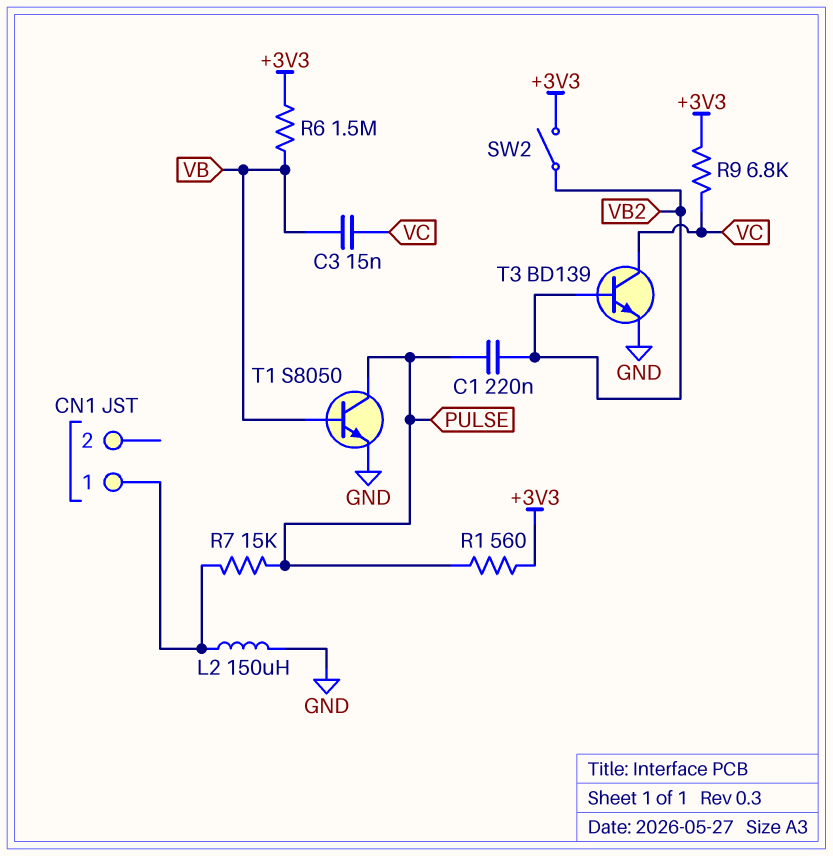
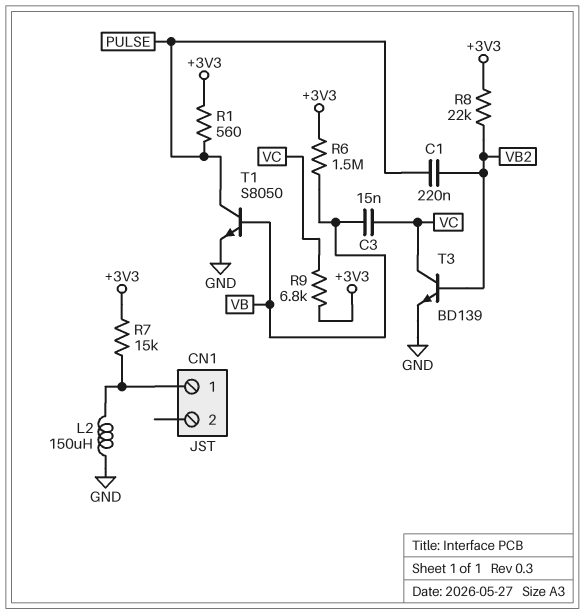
R7: 15k (CN1/1, PULSE) -> 15k (+3V3, CN1/1)
R8: none -> 22k (+3V3, VB2)
SW2: switch (+3V3, VB2) -> none

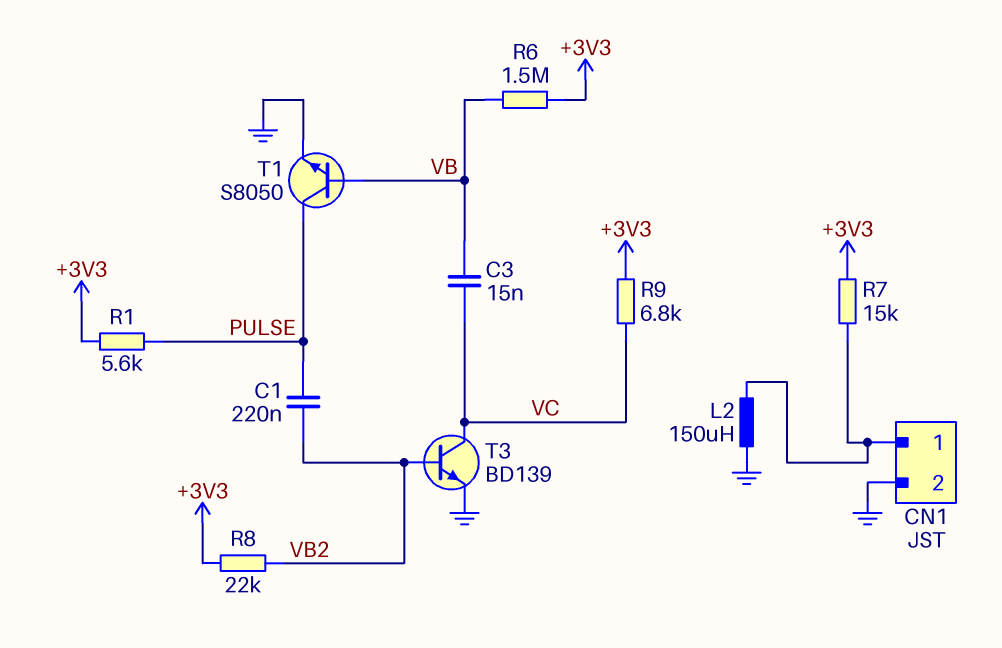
CN1 pin 2: none -> GND
R1: 560 (+3V3, PULSE) -> 5.6k (+3V3, PULSE)

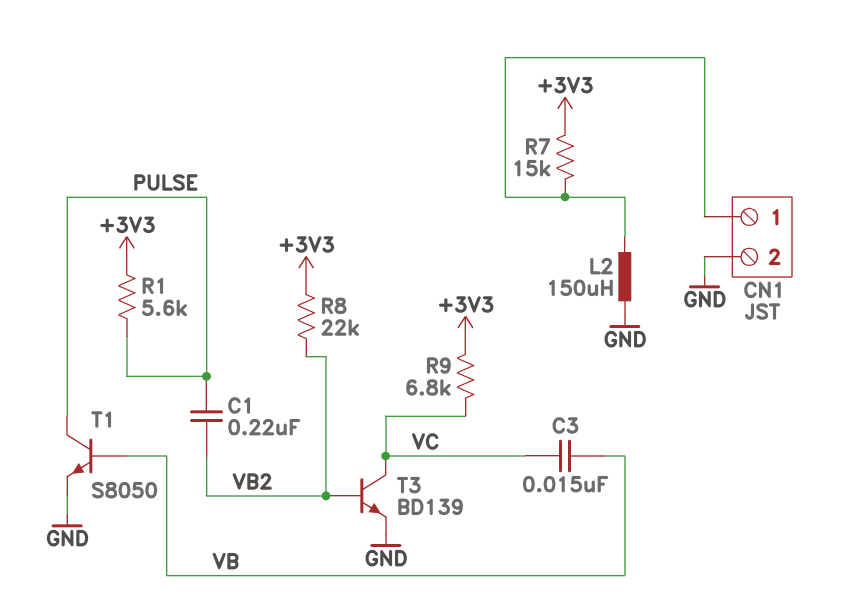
R6: 1.5M (+3V3, VB) -> none

